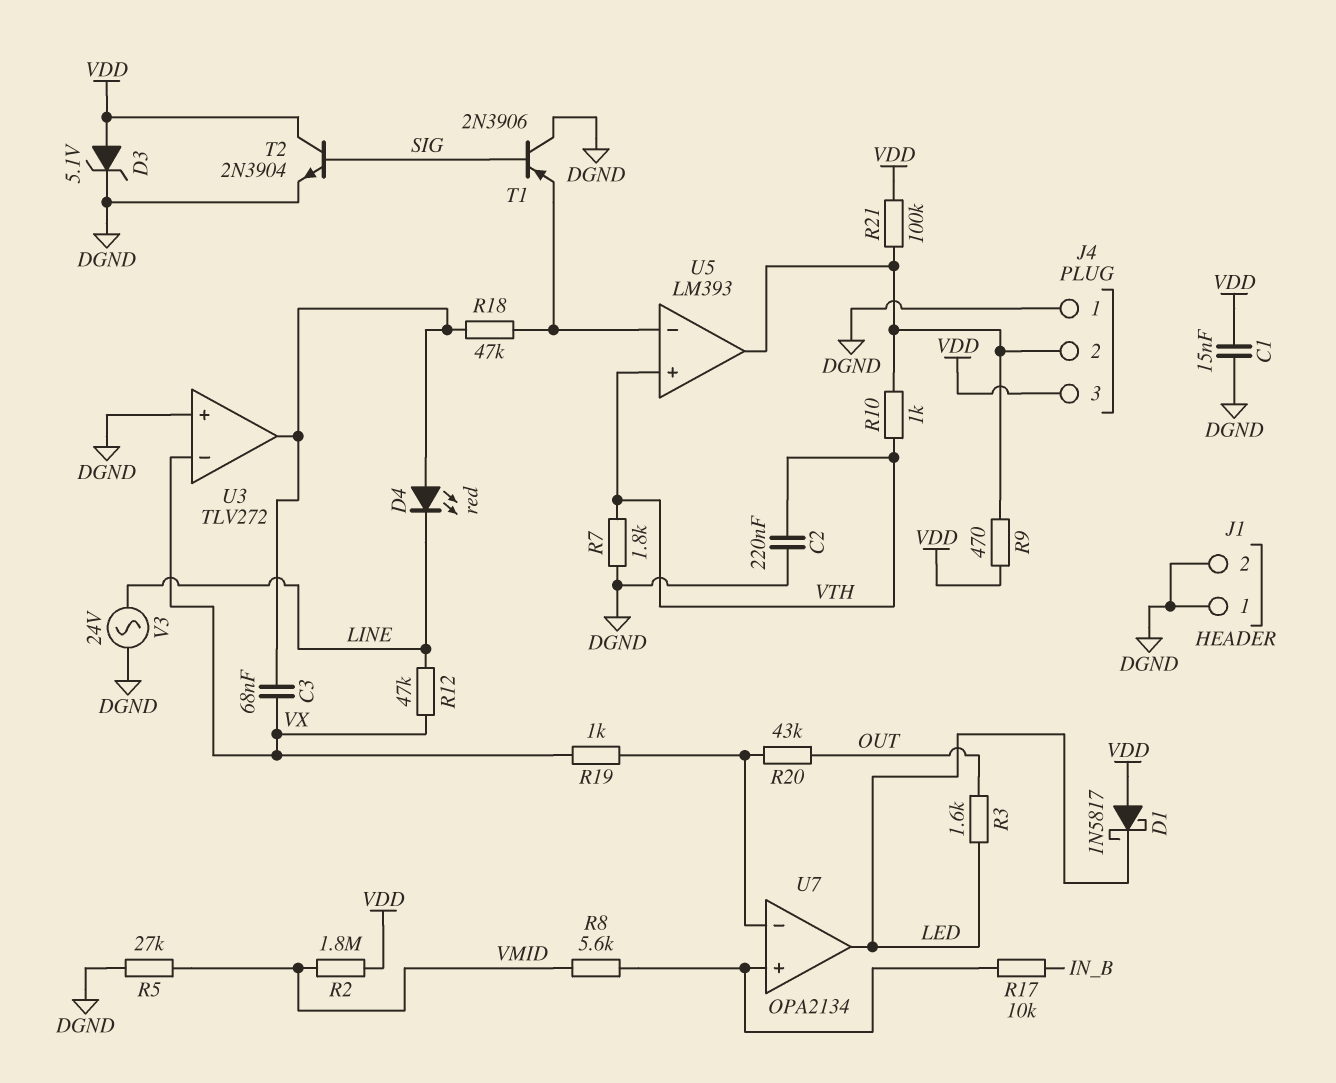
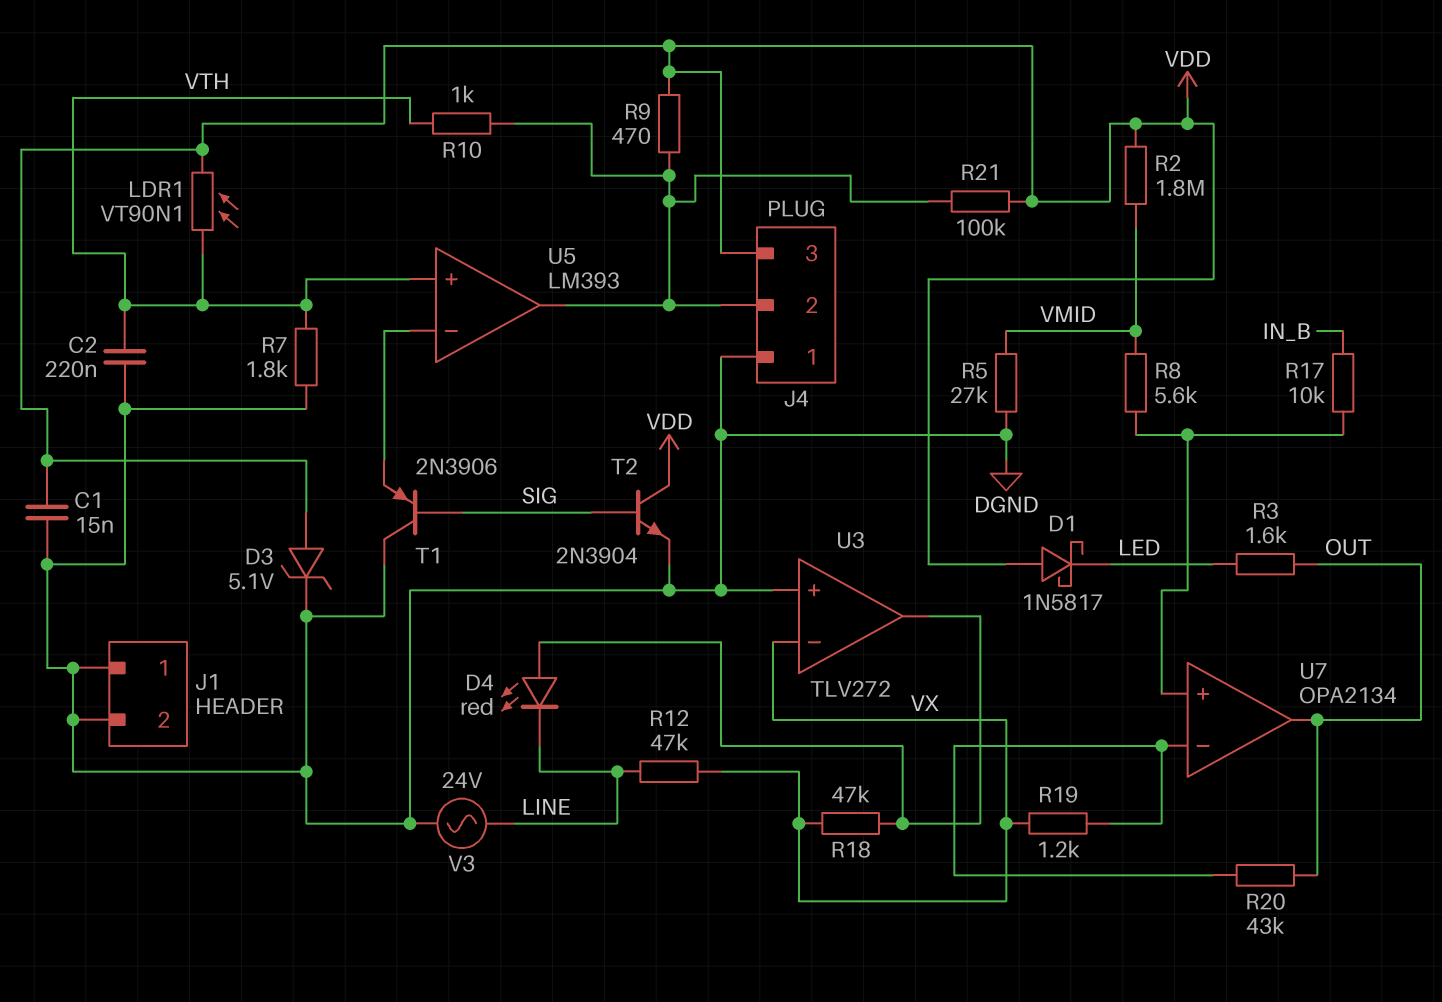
C3: 68nF (U3/out, VX) -> none
LDR1: none -> VT90N1 (VDD, VTH)
R18: 47k (U3/out, U5/in-) -> 47k (U3/out, VX)
R19: 1k (U7/in-, VX) -> 1.2k (U7/in-, VX)
U7 pin out: LED -> OUT

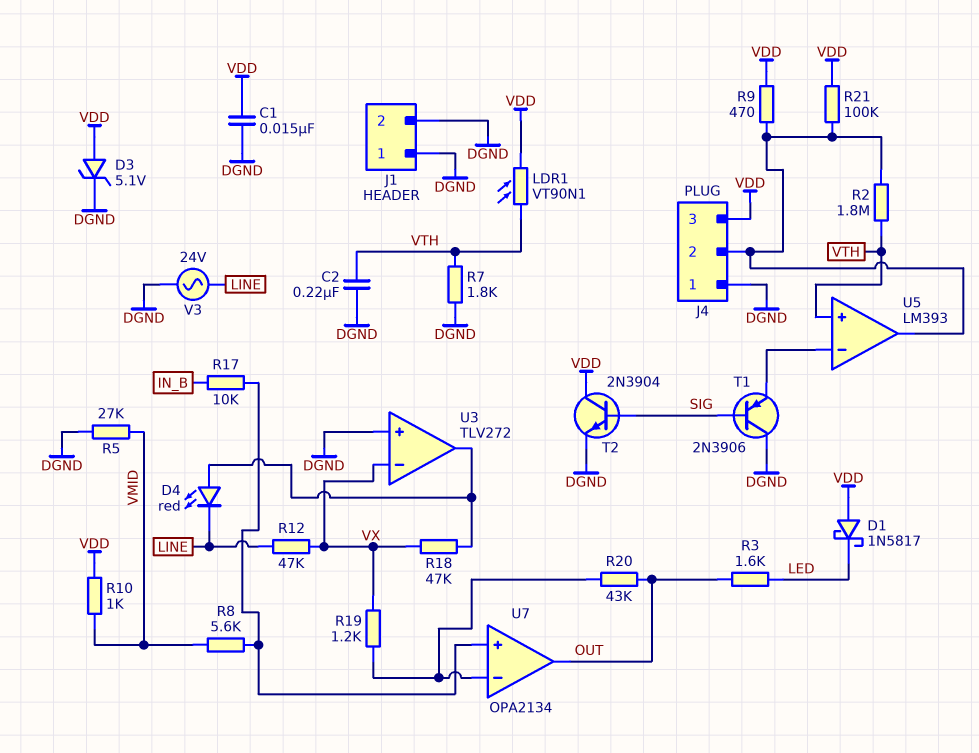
R2: 1.8M (VDD, VMID) -> 1.8M (J4/2, VTH)
R10: 1k (J4/2, VTH) -> 1k (VDD, VMID)

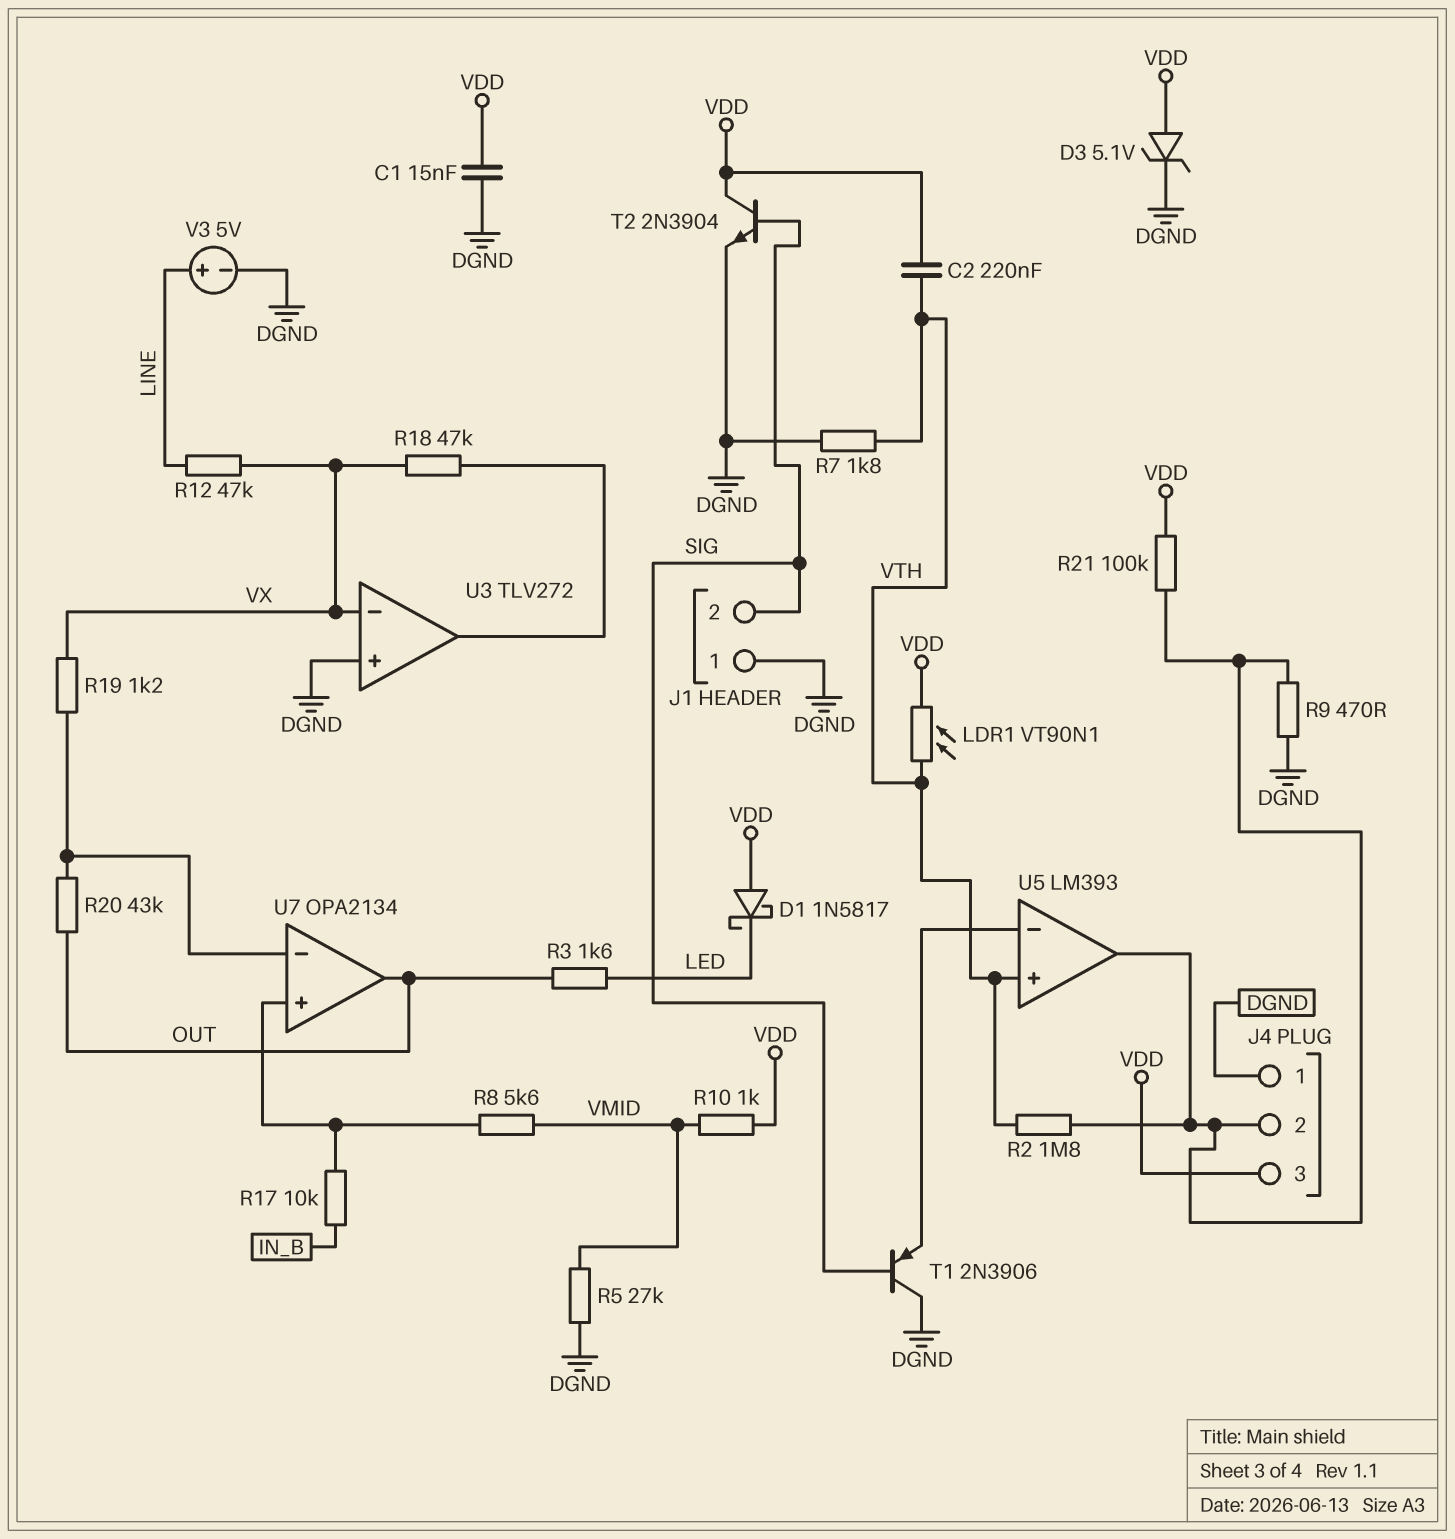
C2: 220nF (DGND, VTH) -> 220nF (VDD, VTH)
D4: LED red (A U3/out, K LINE) -> none
J1 pin 2: DGND -> SIG
R9: 470 (J4/2, VDD) -> 470 (DGND, J4/2)
V3: AC 24V (DGND, LINE) -> 5V (plus LINE, minus DGND)

